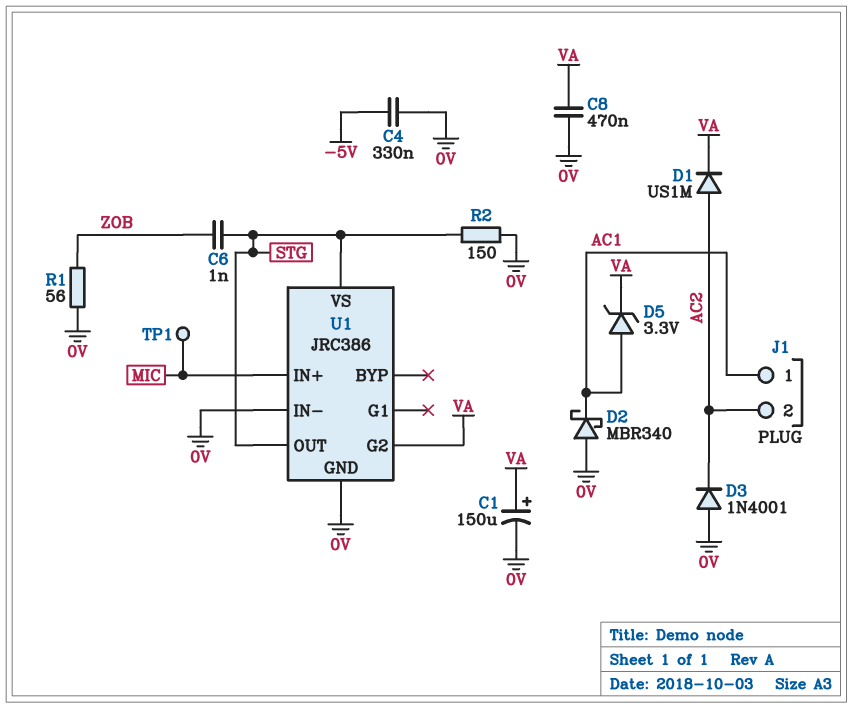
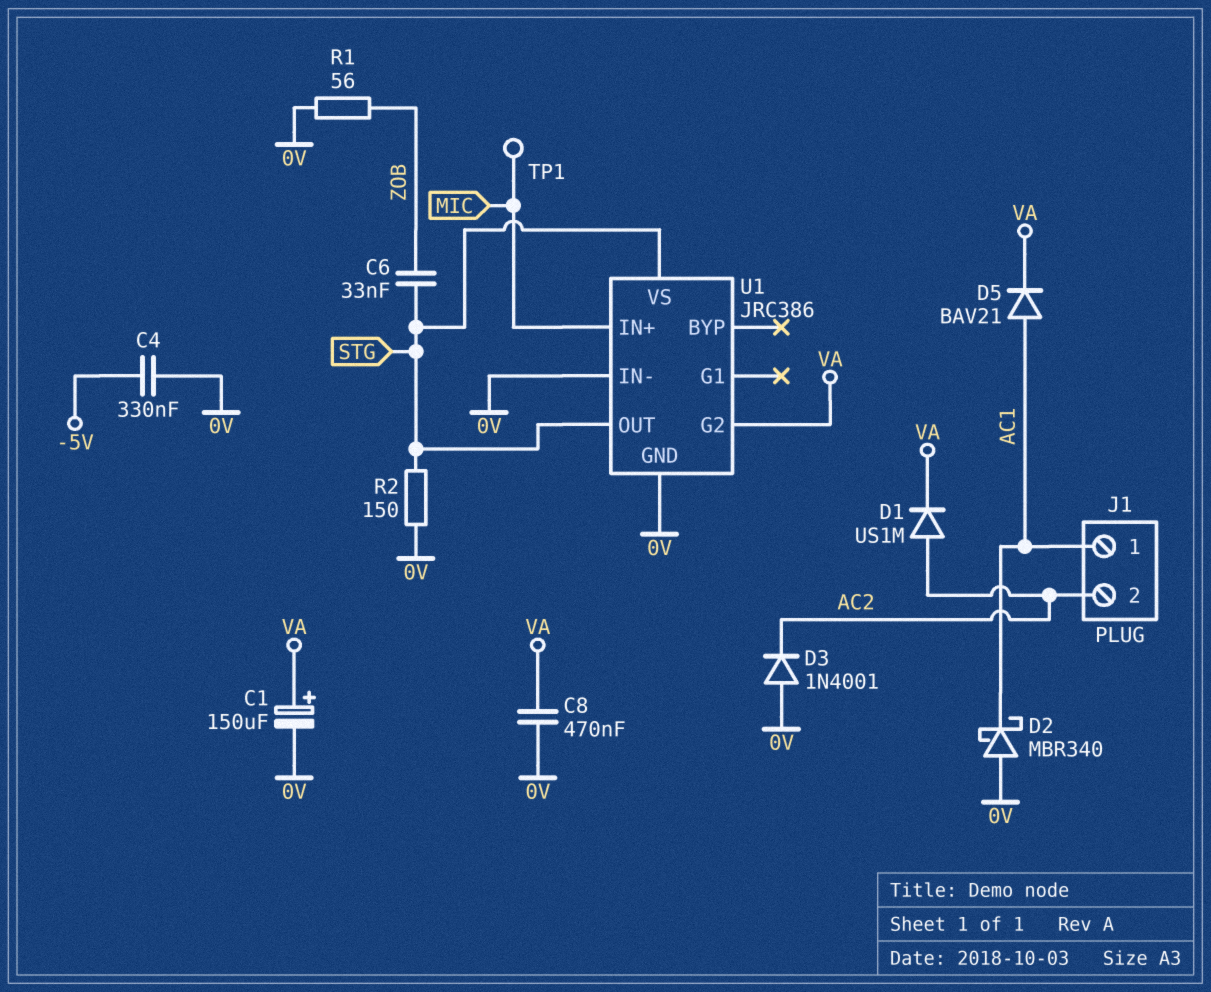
C6: 1nF (STG, ZOB) -> 33nF (STG, ZOB)
D5: zener 3.3V (A AC1, K VA) -> diode BAV21 (A AC1, K VA)

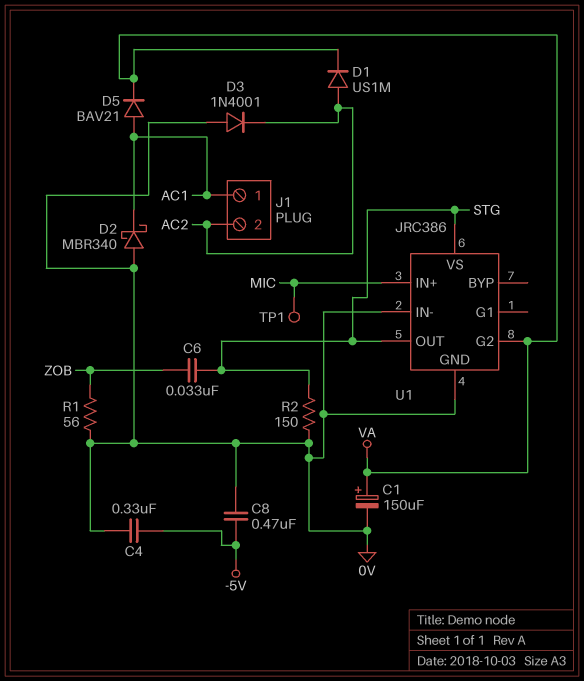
C8: 470nF (0V, VA) -> 470nF (-5V, 0V)

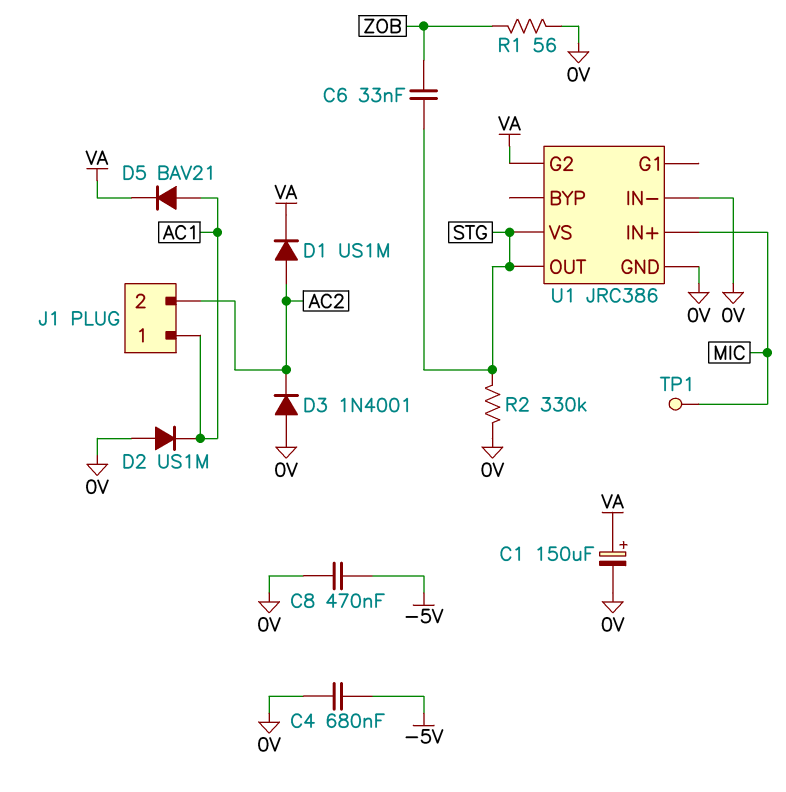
C4: 330nF (-5V, 0V) -> 680nF (-5V, 0V)
D2: schottky MBR340 (A 0V, K AC1) -> diode US1M (A 0V, K AC1)
R2: 150 (0V, STG) -> 330k (0V, STG)

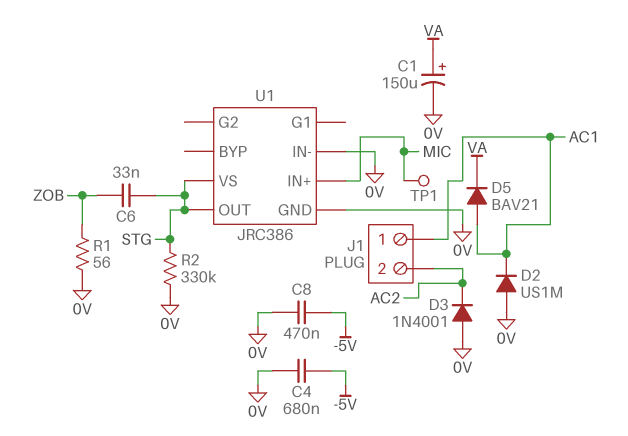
D1: diode US1M (A AC2, K VA) -> none
U1 pin G2: VA -> none

